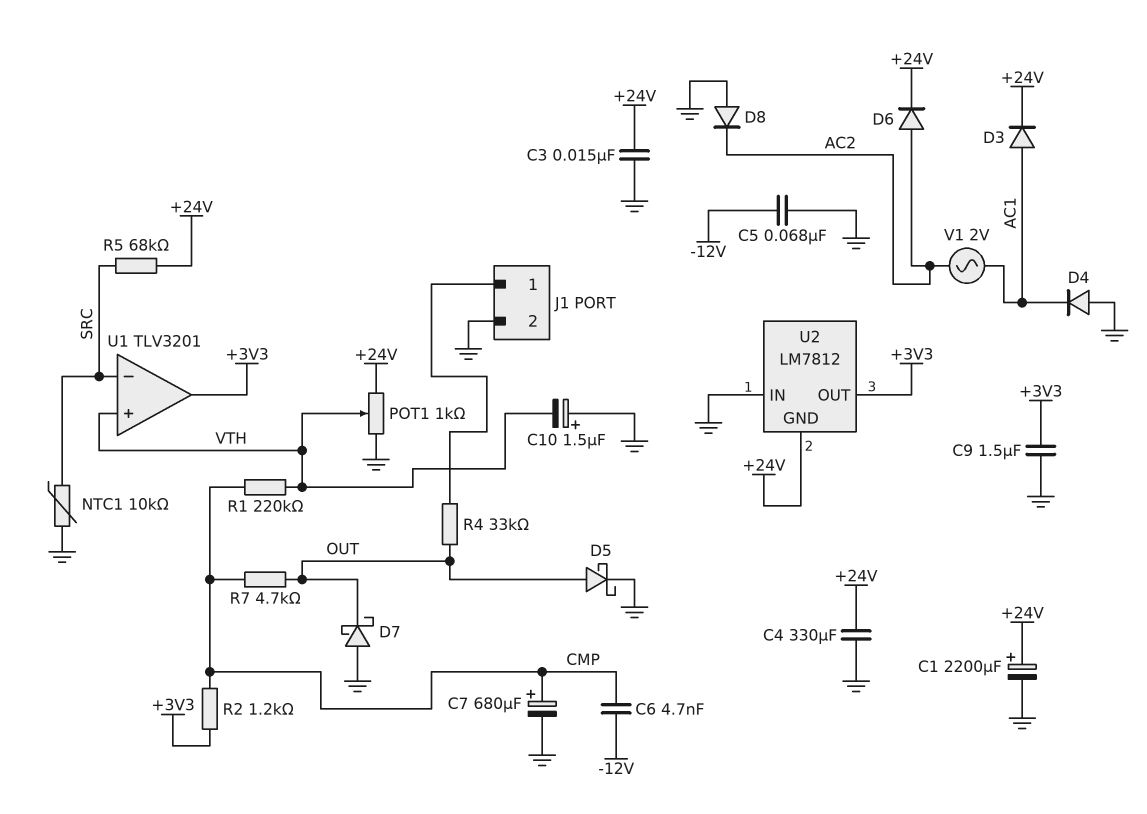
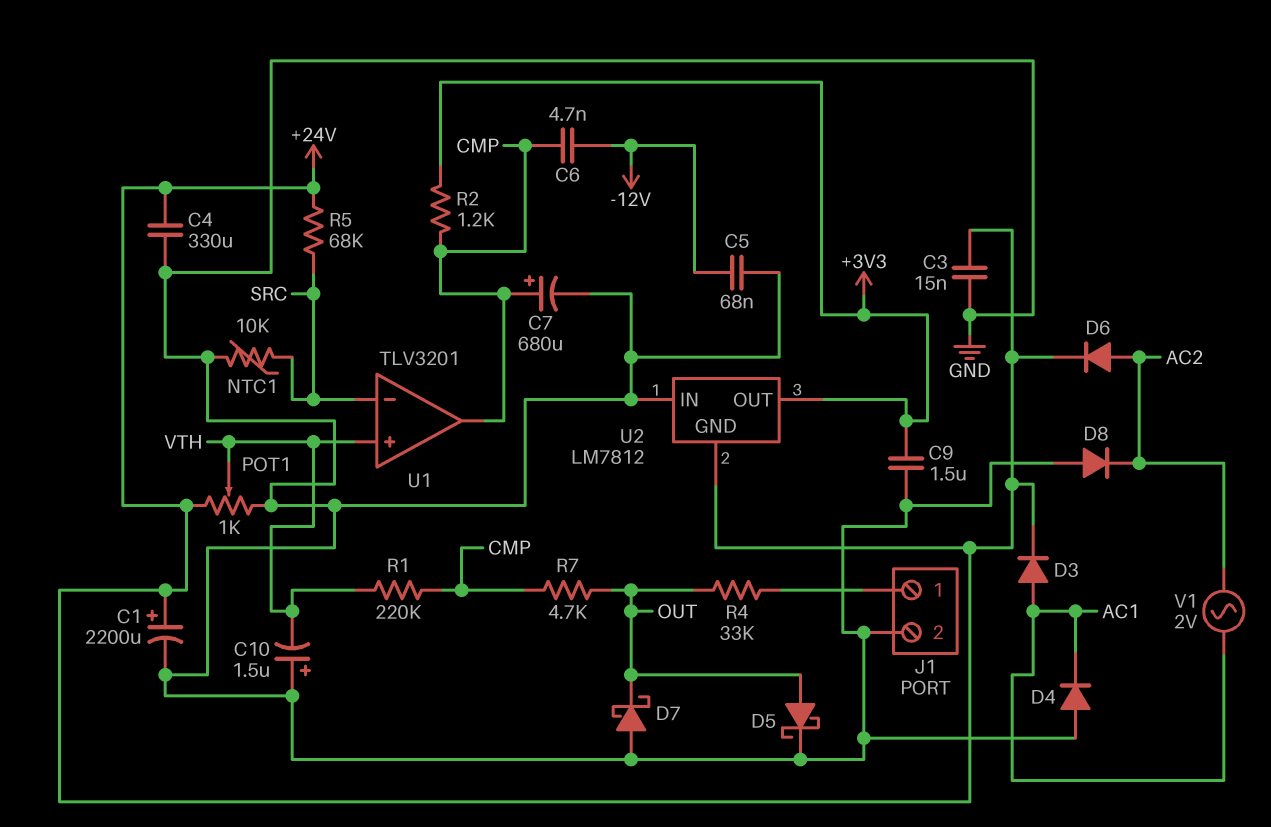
U1 pin out: +3V3 -> CMP

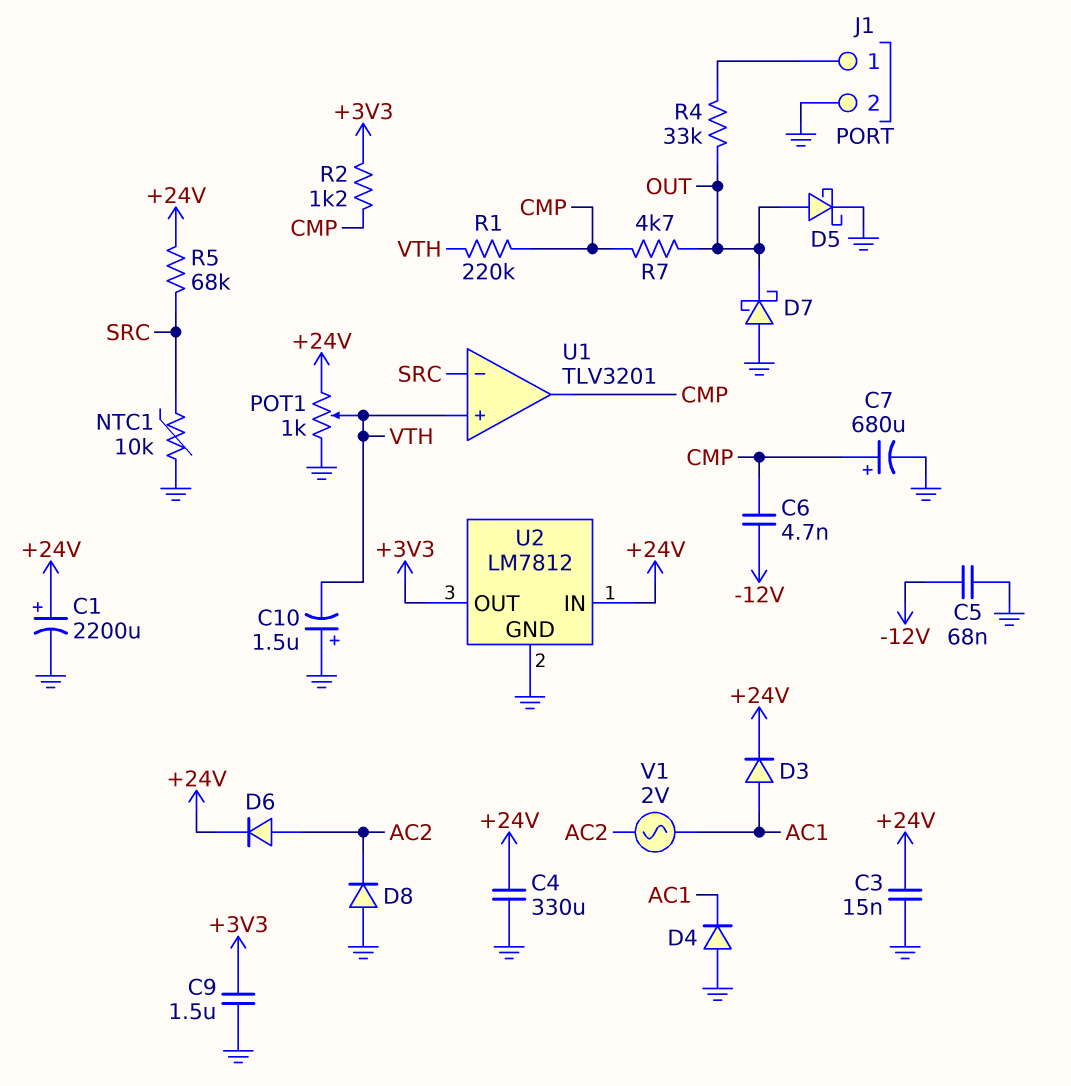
U2 pin GND: +24V -> GND
U2 pin IN: GND -> +24V

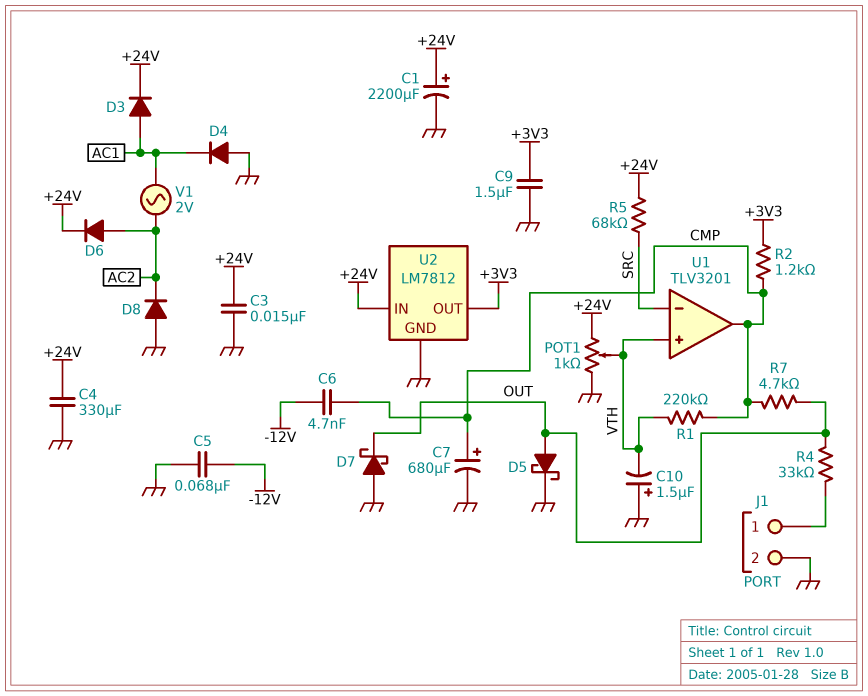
NTC1: 10k (GND, SRC) -> none

